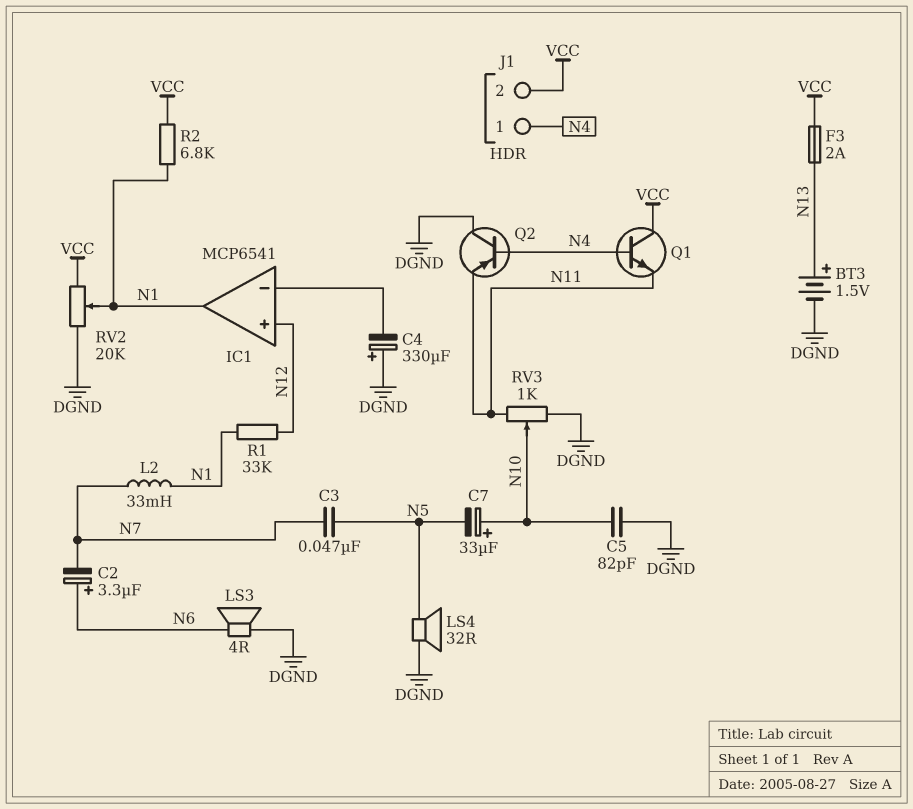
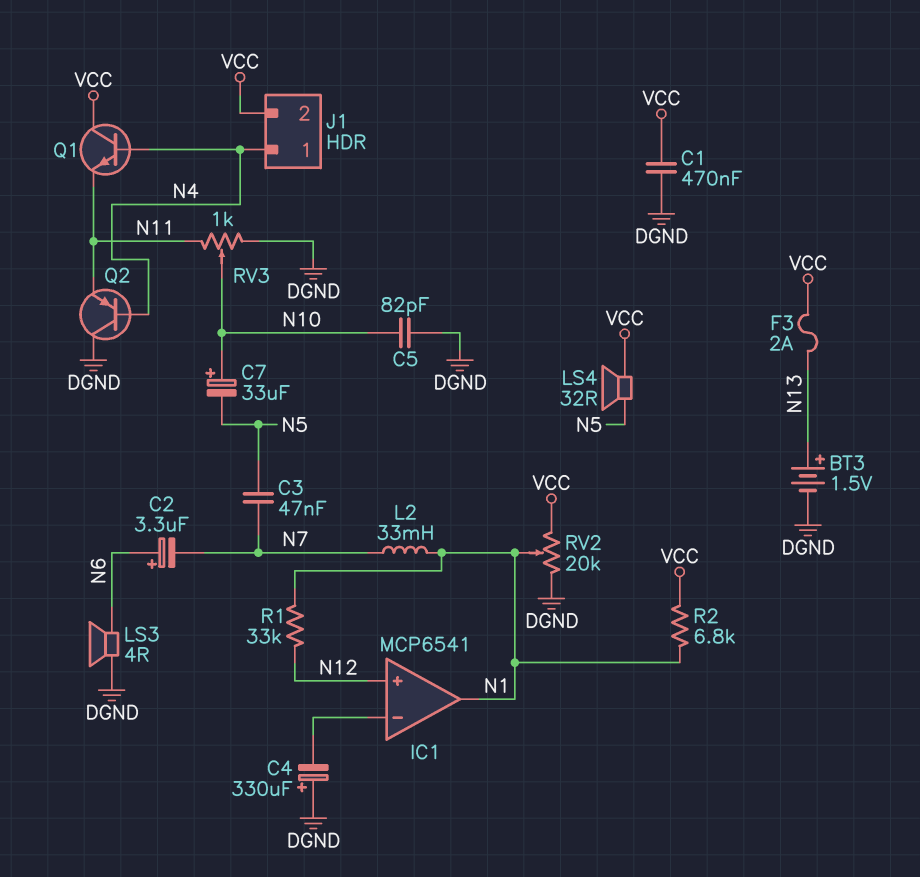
C1: none -> 470nF (DGND, VCC)
LS4: speaker 32R (DGND, N5) -> speaker 32R (N5, VCC)

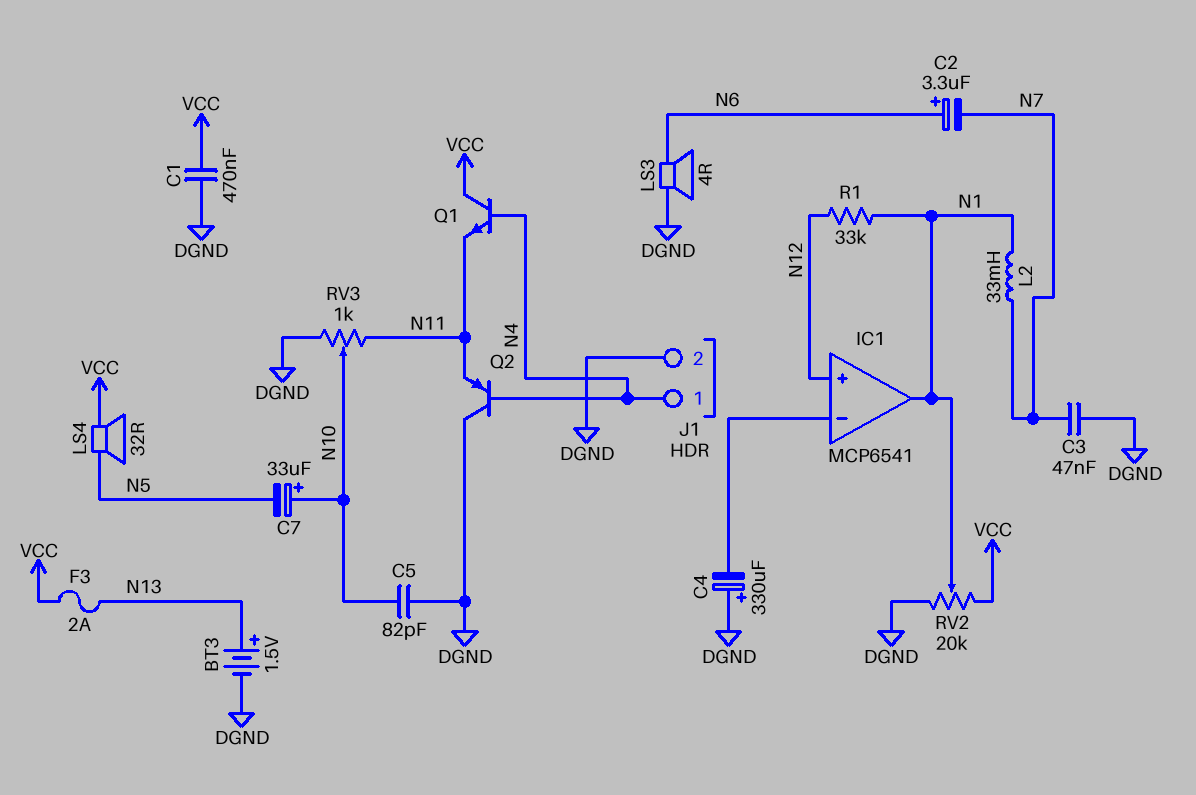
C3: 47nF (N5, N7) -> 47nF (DGND, N7)
J1 pin 2: VCC -> DGND
R2: 6.8k (N1, VCC) -> none

